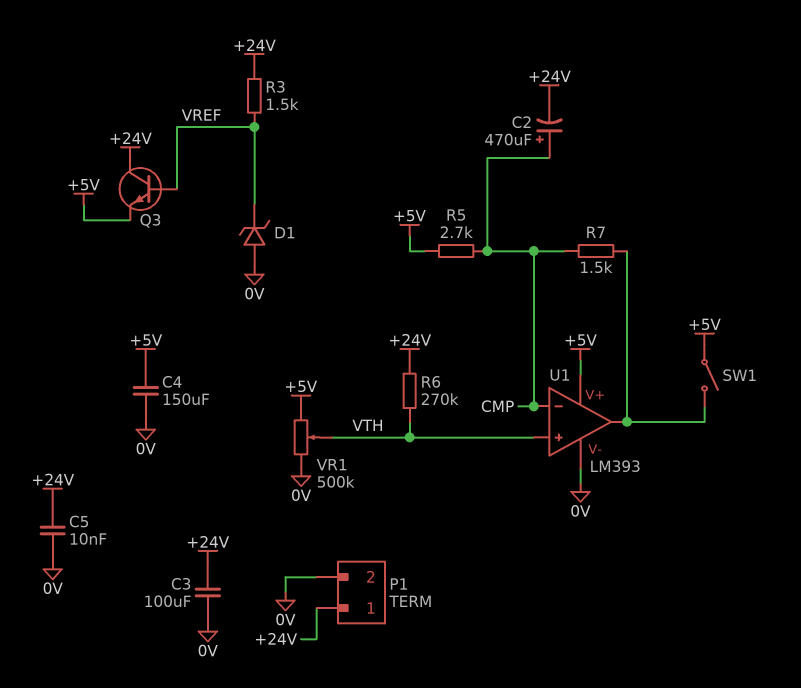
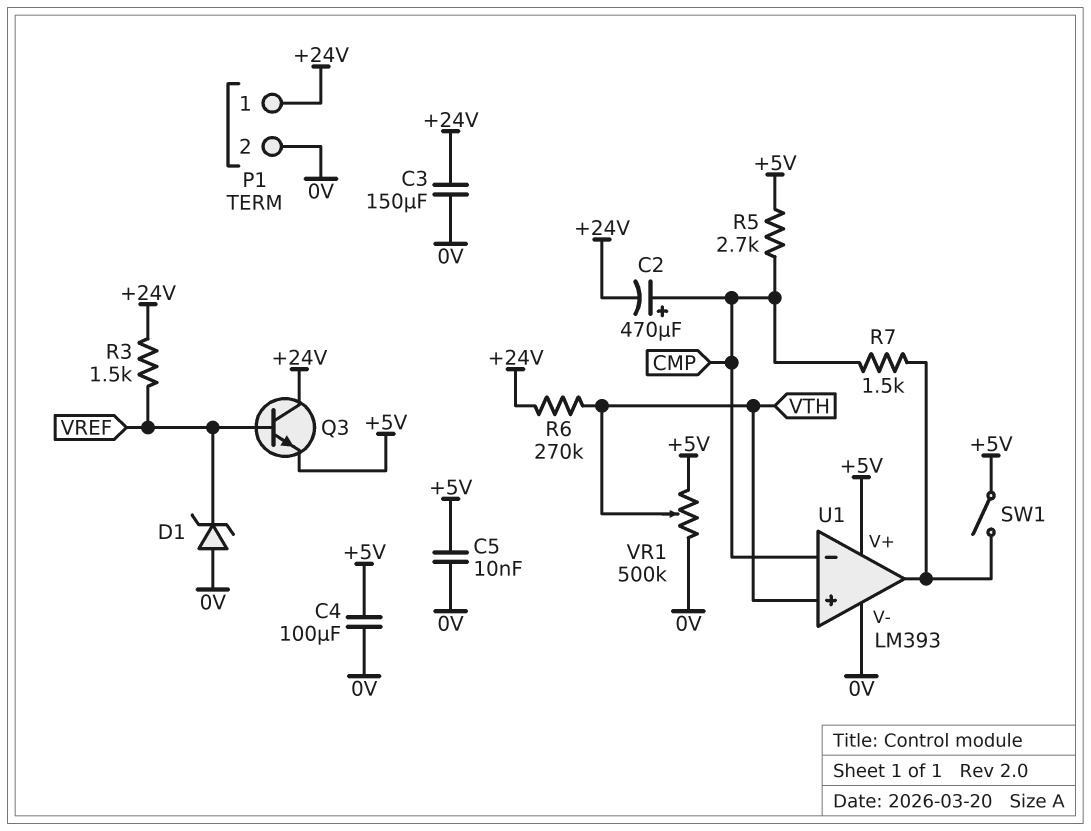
C3: 100uF (+24V, 0V) -> 150uF (+24V, 0V)
C4: 150uF (+5V, 0V) -> 100uF (+5V, 0V)
C5: 10nF (+24V, 0V) -> 10nF (+5V, 0V)

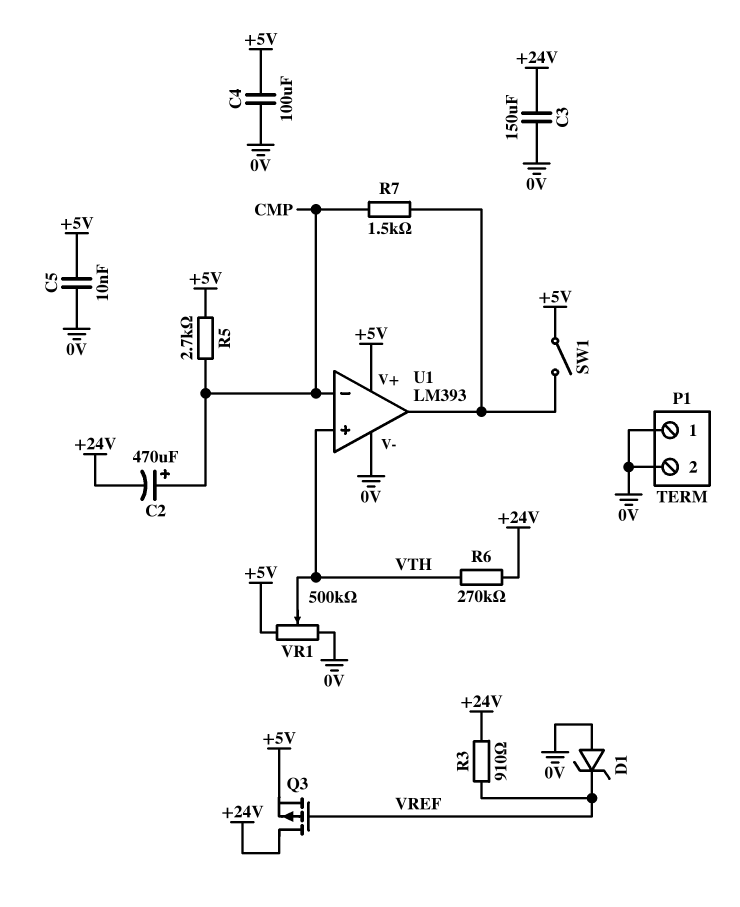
P1 pin 1: +24V -> 0V
Q3: NPN (B VREF, C +24V, E +5V) -> PMOS (G VREF, D +24V, S +5V)
R3: 1.5k (+24V, VREF) -> 910 (+24V, VREF)

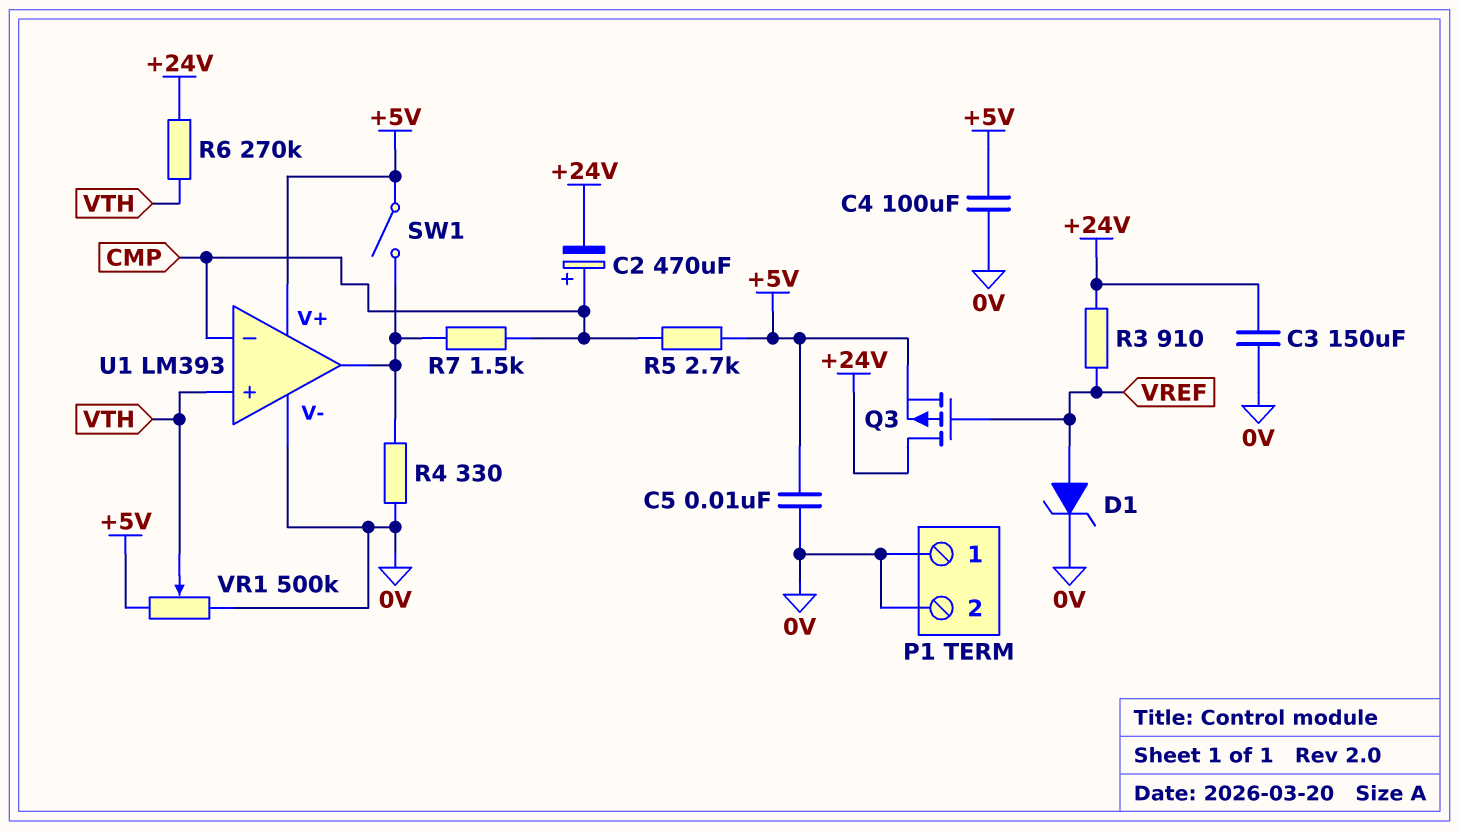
D1: zener (A 0V, K VREF) -> zener (A VREF, K 0V)
R4: none -> 330 (0V, U1/out)

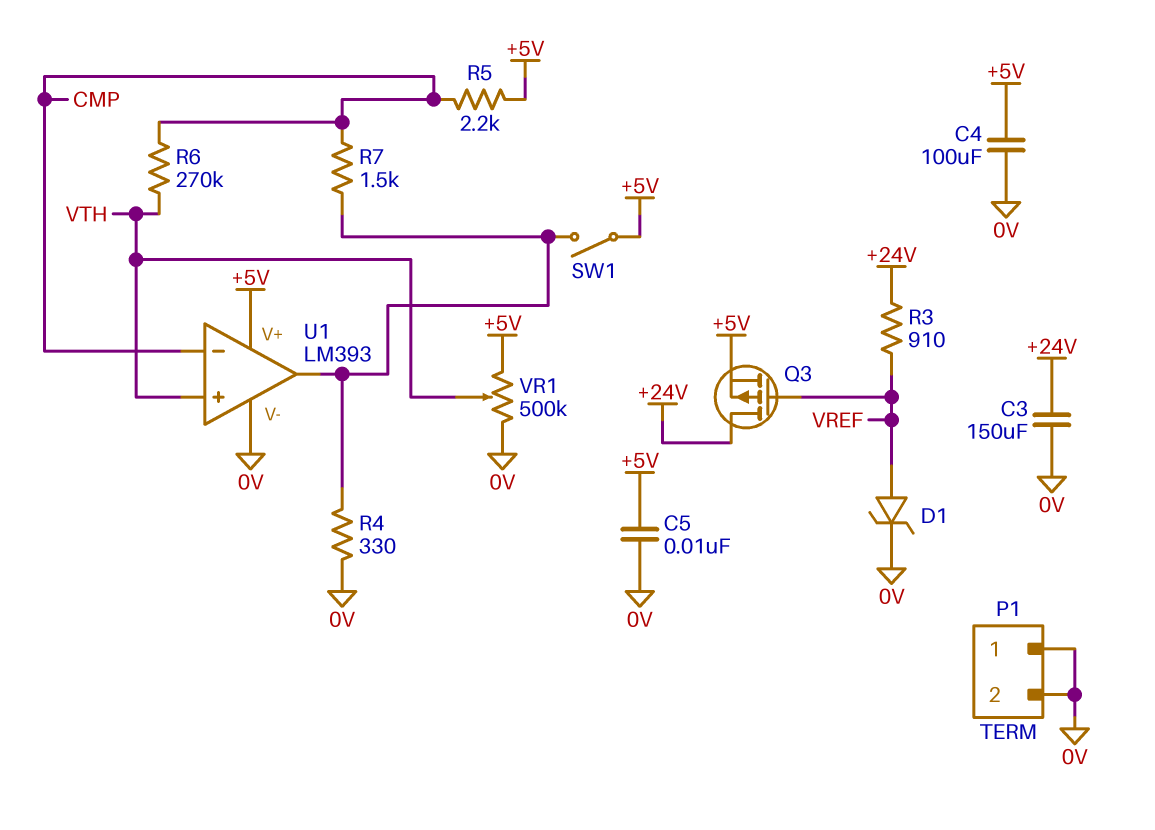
C2: 470uF (plus CMP, minus +24V) -> none
R5: 2.7k (+5V, CMP) -> 2.2k (+5V, CMP)
R6: 270k (+24V, VTH) -> 270k (CMP, VTH)

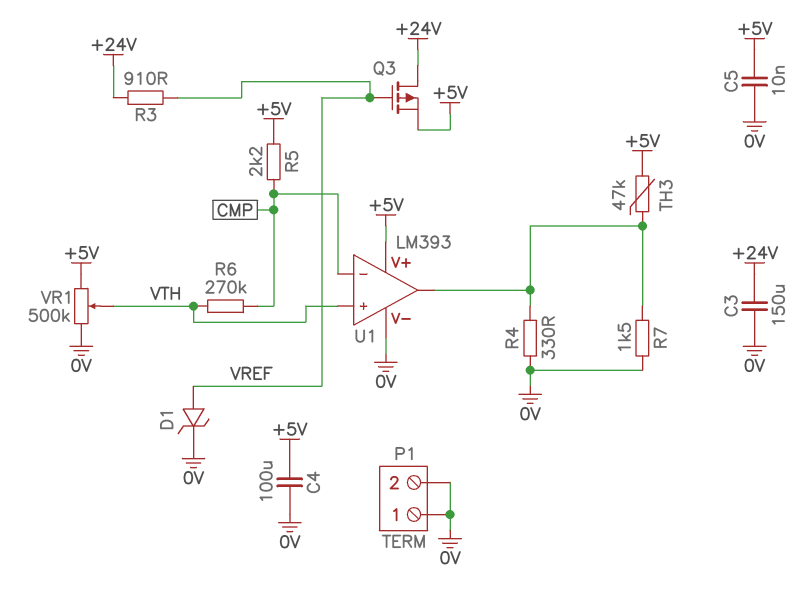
R7: 1.5k (CMP, U1/out) -> 1.5k (0V, U1/out)
SW1: switch (+5V, U1/out) -> none
TH3: none -> 47k (+5V, U1/out)

